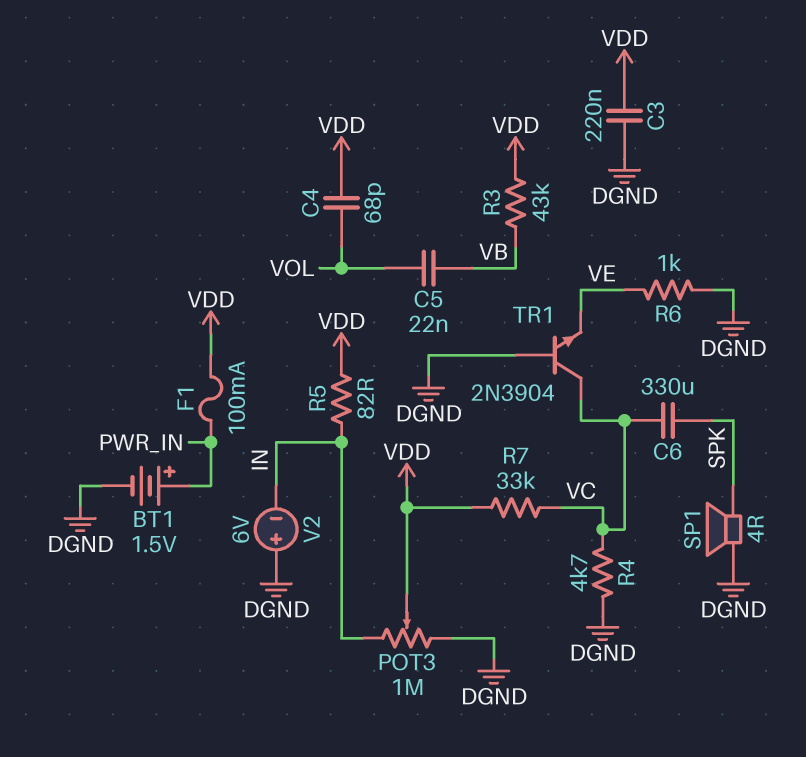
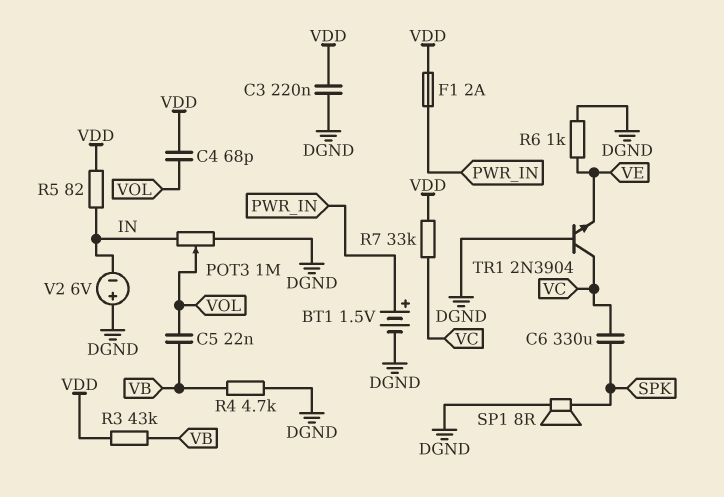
F1: 100mA (PWR_IN, VDD) -> 2A (PWR_IN, VDD)
POT3: 1M (DGND, IN, wiper VDD) -> 1M (DGND, IN, wiper VOL)
R4: 4.7k (DGND, VC) -> 4.7k (DGND, VB)
SP1: speaker 4R (DGND, SPK) -> speaker 8R (DGND, SPK)

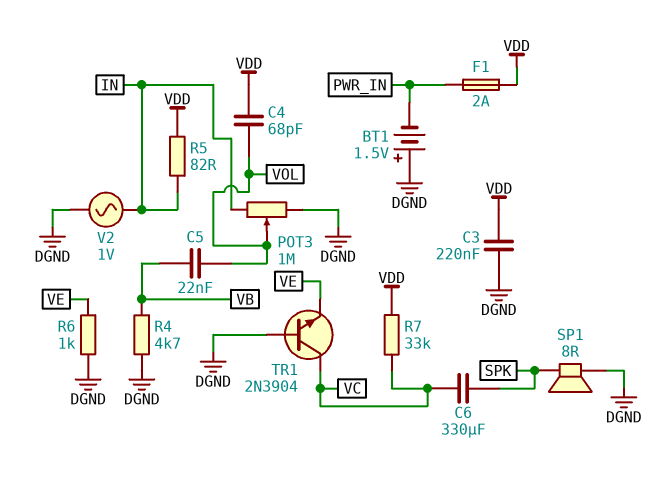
BT1: 1.5V (plus PWR_IN, minus DGND) -> 1.5V (plus DGND, minus PWR_IN)
R3: 43k (VB, VDD) -> none
V2: 6V (plus DGND, minus IN) -> AC 1V (DGND, IN)

